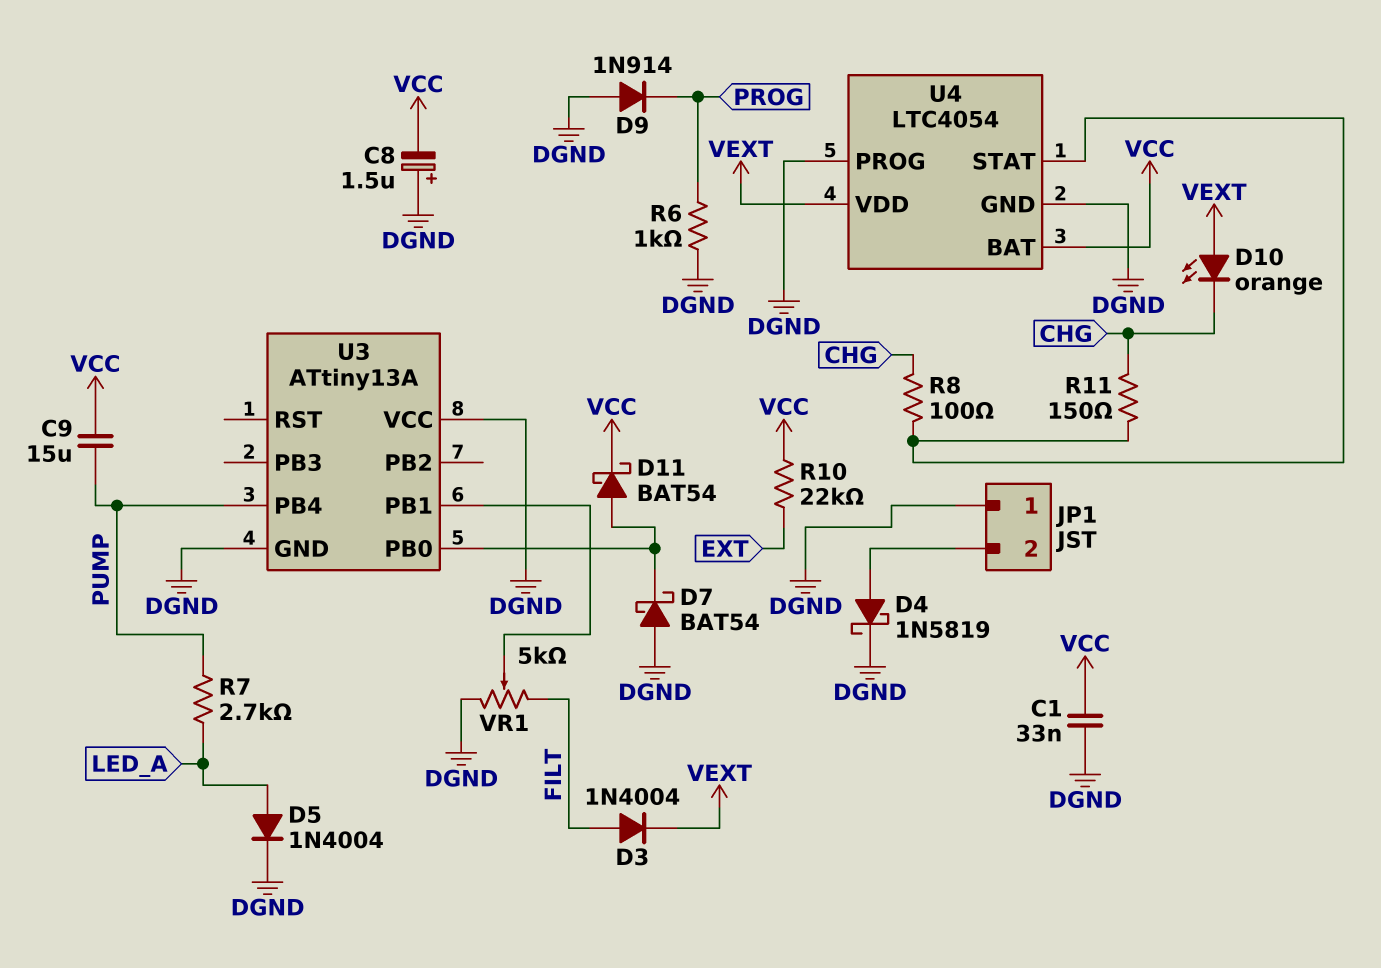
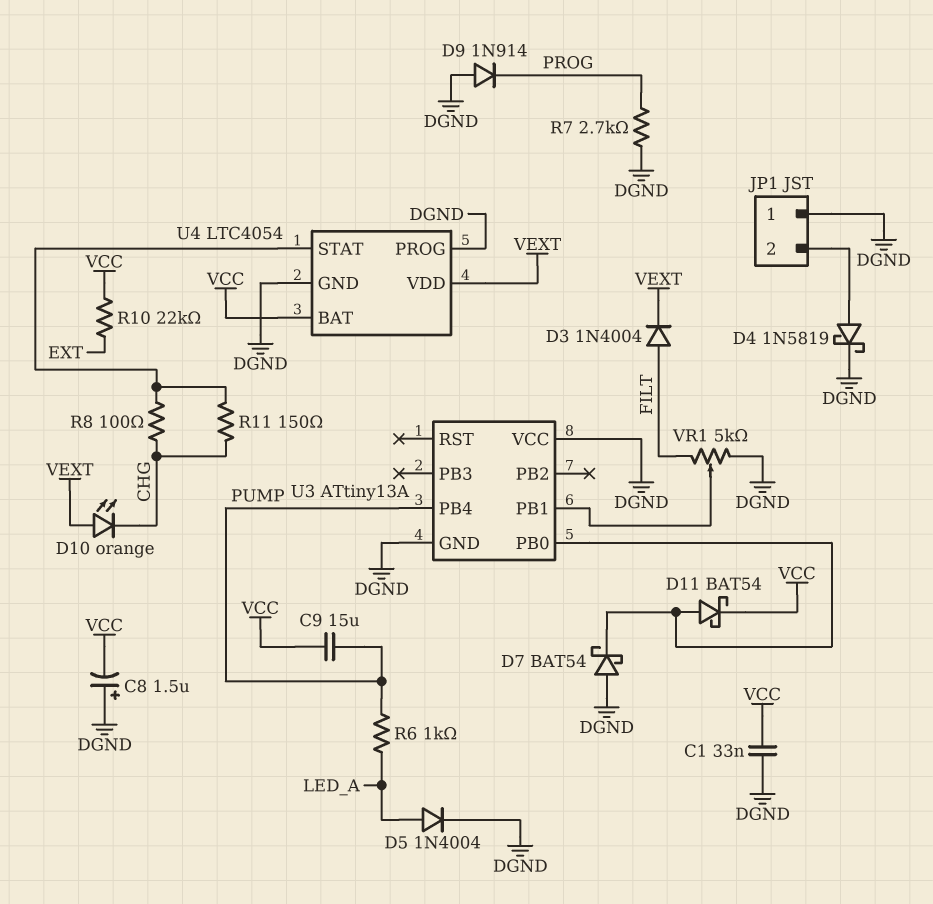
R6: 1k (DGND, PROG) -> 1k (LED_A, PUMP)
R7: 2.7k (LED_A, PUMP) -> 2.7k (DGND, PROG)

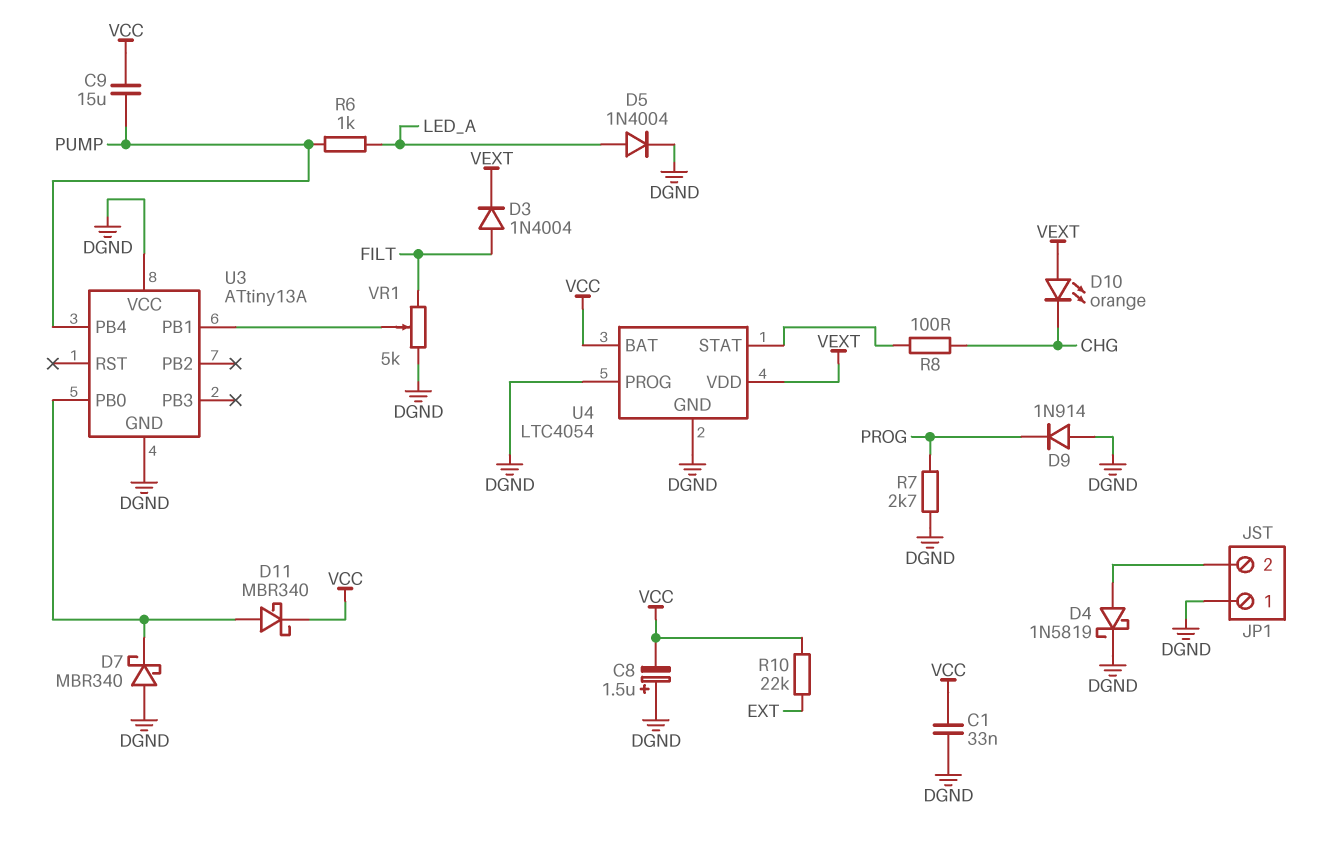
D7: schottky BAT54 (A DGND, K U3/PB0) -> schottky MBR340 (A DGND, K U3/PB0)
D11: schottky BAT54 (A U3/PB0, K VCC) -> schottky MBR340 (A U3/PB0, K VCC)
R11: 150 (CHG, U4/STAT) -> none

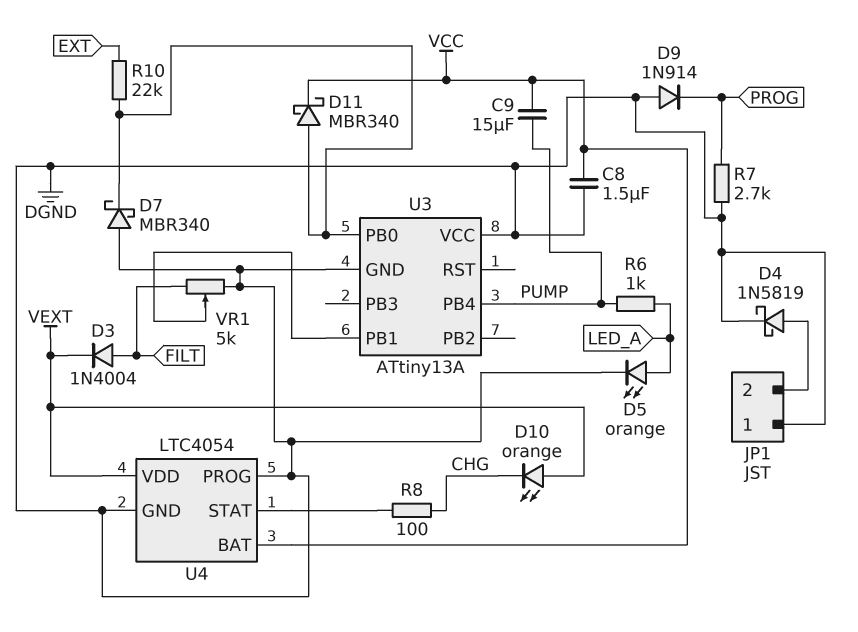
C1: 33nF (DGND, VCC) -> none
C8: 1.5uF (plus DGND, minus VCC) -> 1.5uF (DGND, VCC)
D5: diode 1N4004 (A LED_A, K DGND) -> LED orange (A LED_A, K DGND)
R10: 22k (EXT, VCC) -> 22k (EXT, U3/PB0)

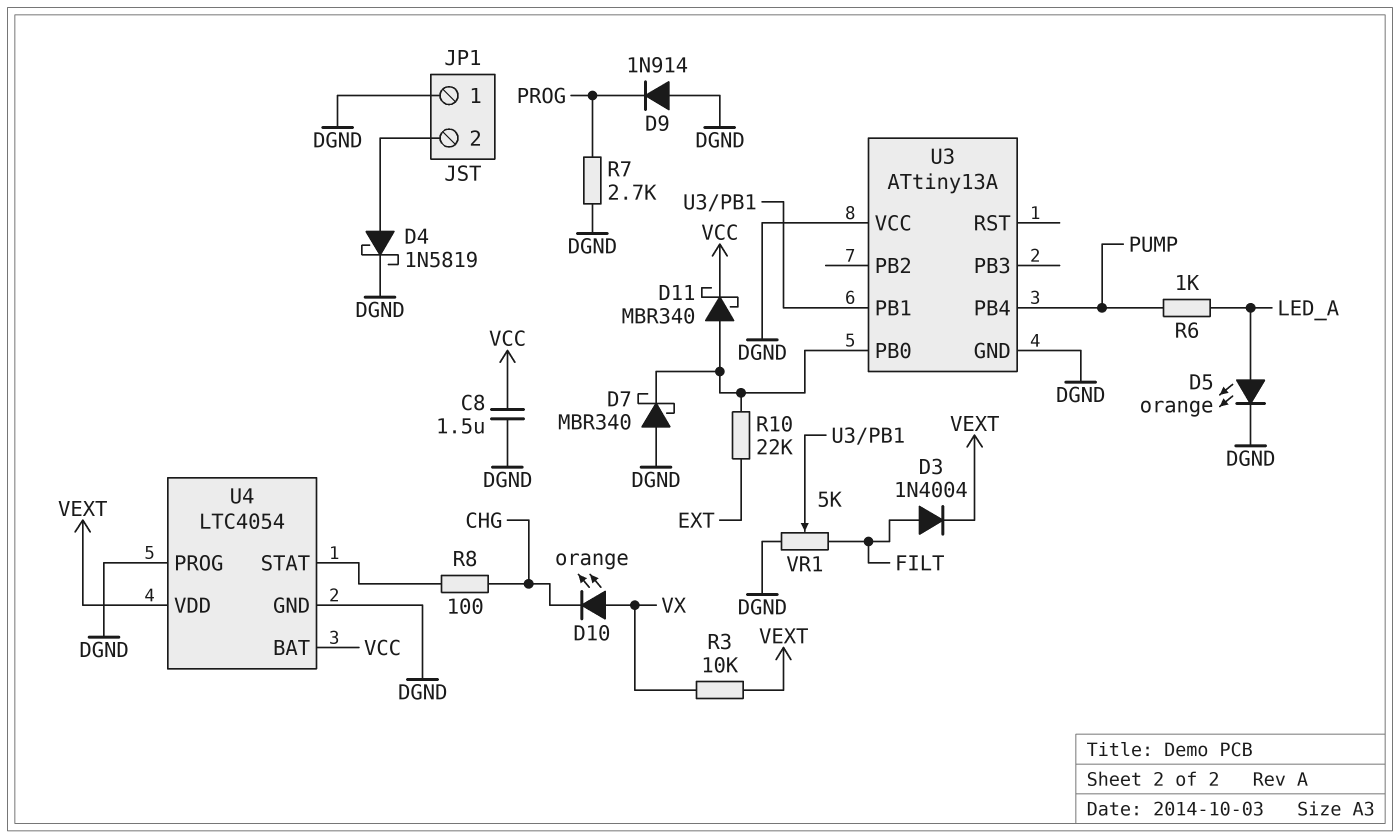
C9: 15uF (PUMP, VCC) -> none
D10: LED orange (A VEXT, K CHG) -> LED orange (A VX, K CHG)
R3: none -> 10k (VEXT, VX)

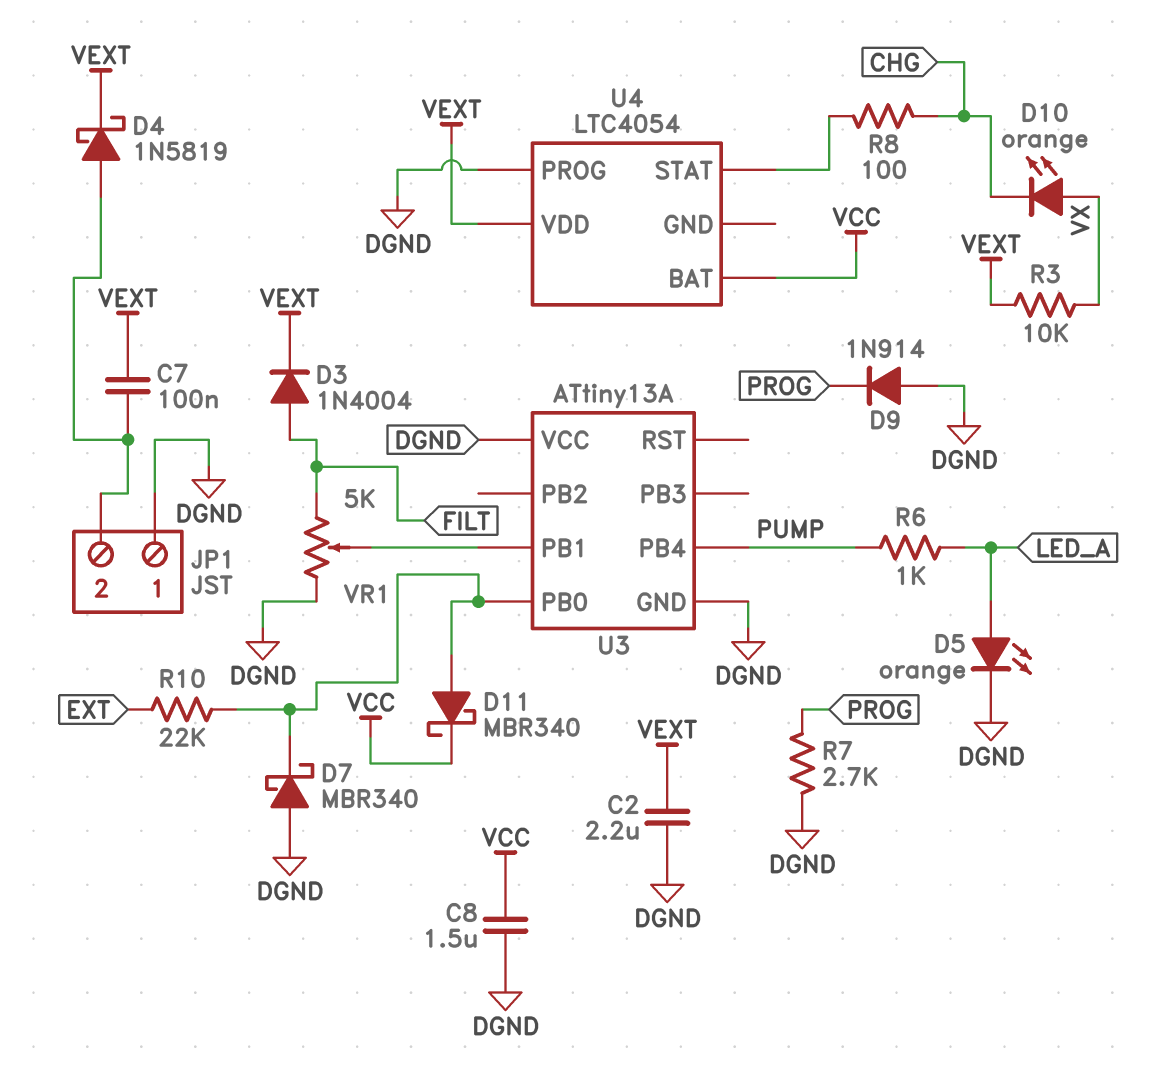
C2: none -> 2.2uF (DGND, VEXT)
C7: none -> 100nF (JP1/2, VEXT)
D4: schottky 1N5819 (A JP1/2, K DGND) -> schottky 1N5819 (A JP1/2, K VEXT)
U4 pin GND: DGND -> none

